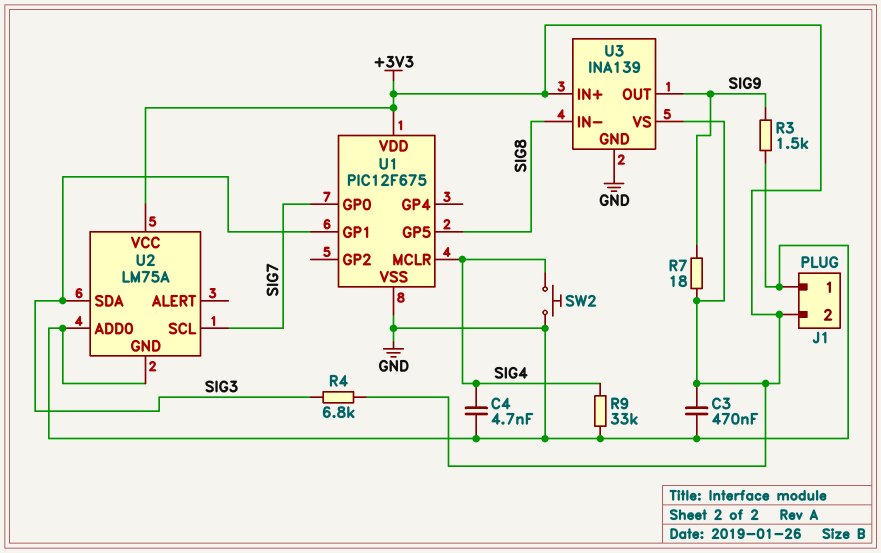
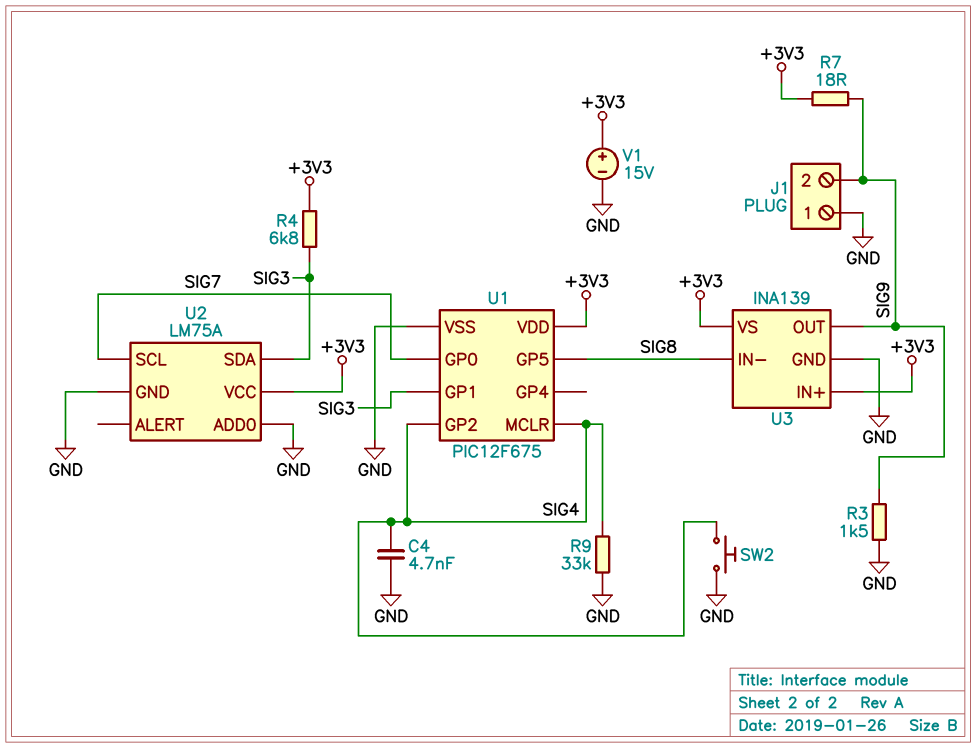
C3: 470nF (+3V3, GND) -> none
J1 pin 2: +3V3 -> SIG9
U1 pin GP2: none -> SIG4
V1: none -> 15V (plus +3V3, minus GND)

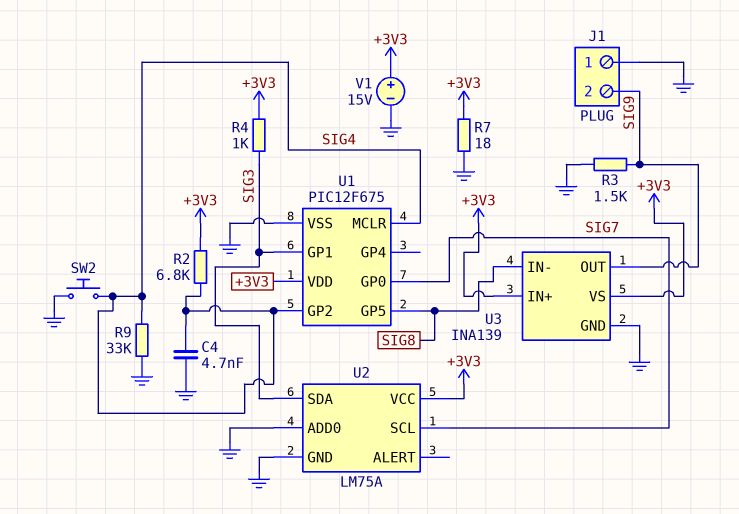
R2: none -> 6.8k (+3V3, SIG4)
R4: 6.8k (+3V3, SIG3) -> 1k (+3V3, SIG3)
R7: 18 (+3V3, SIG9) -> 18 (+3V3, GND)

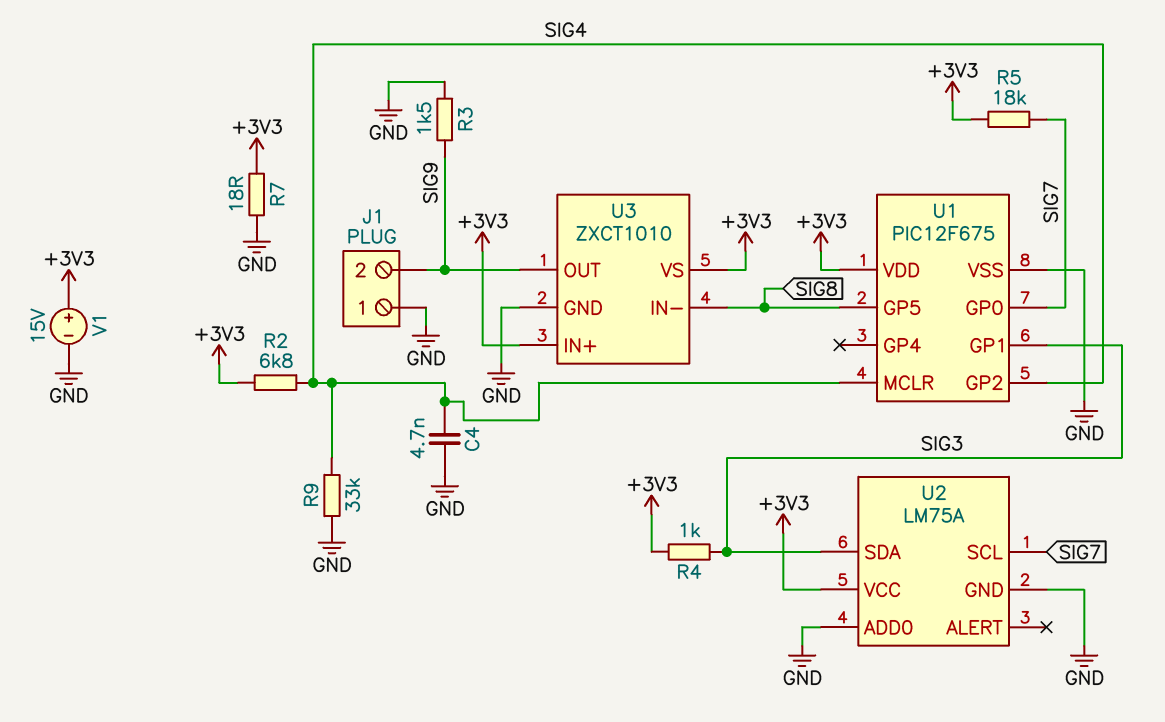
R5: none -> 18k (+3V3, SIG7)
SW2: button (GND, SIG4) -> none
U3: INA139 -> ZXCT1010

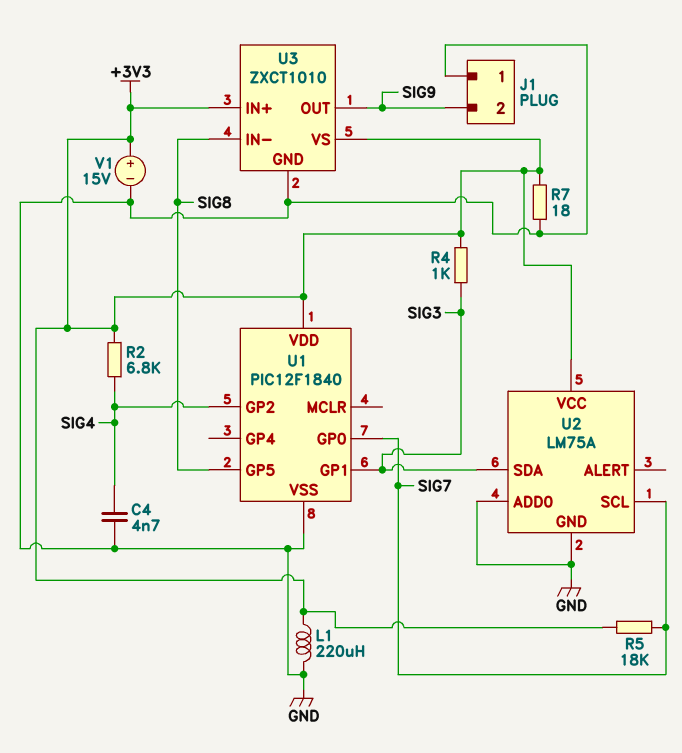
L1: none -> 220uH (+3V3, GND)
R3: 1.5k (GND, SIG9) -> none
R9: 33k (GND, SIG4) -> none
U1: PIC12F675 -> PIC12F1840
U1 pin MCLR: SIG4 -> none

